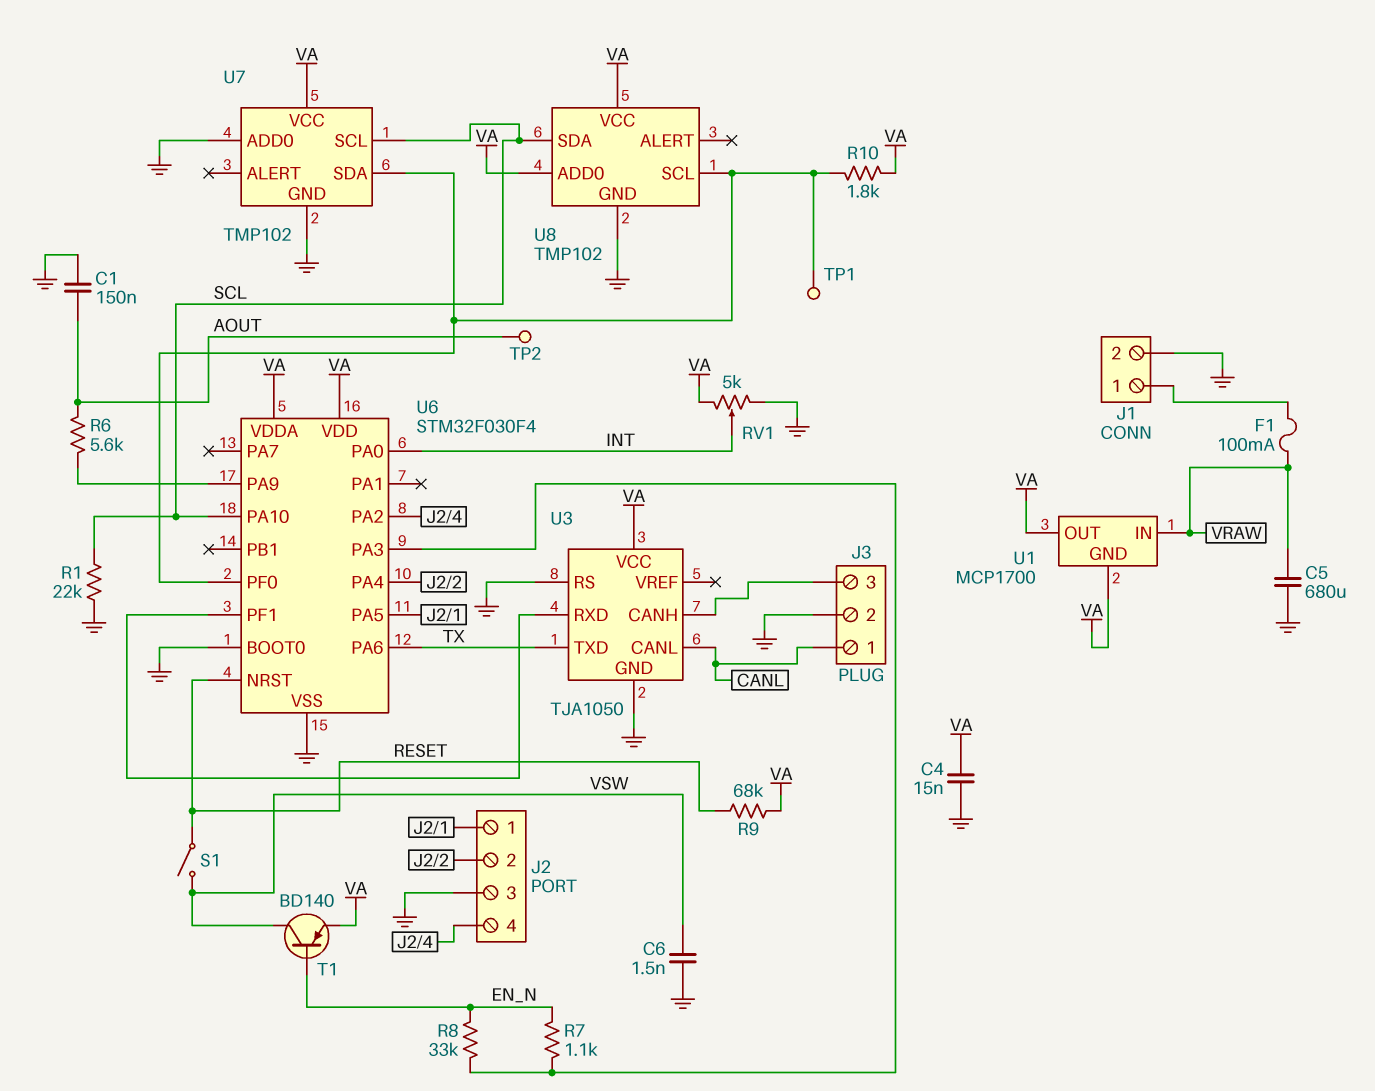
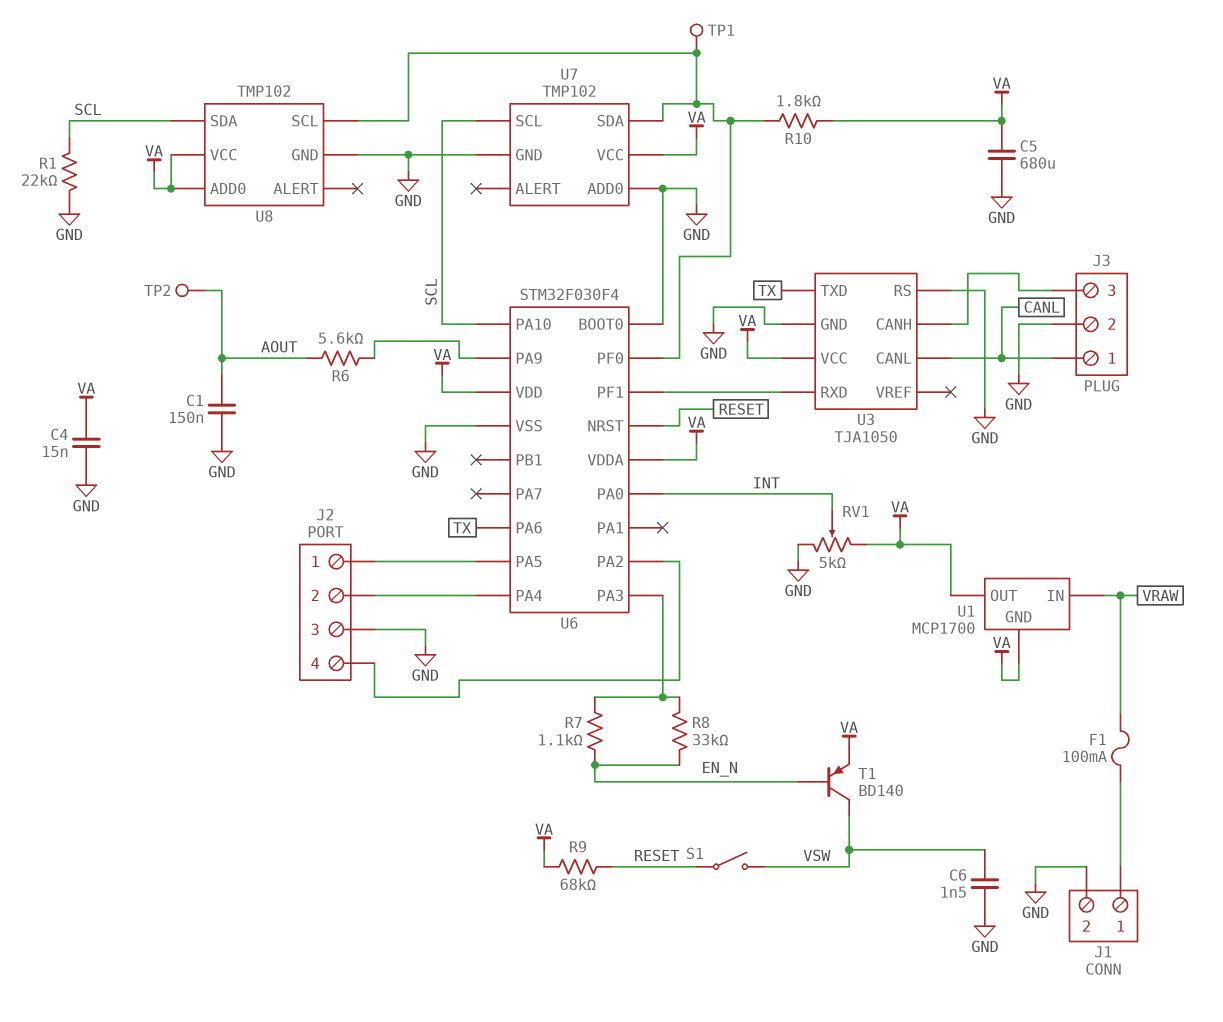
C5: 680uF (GND, VRAW) -> 680uF (GND, VA)

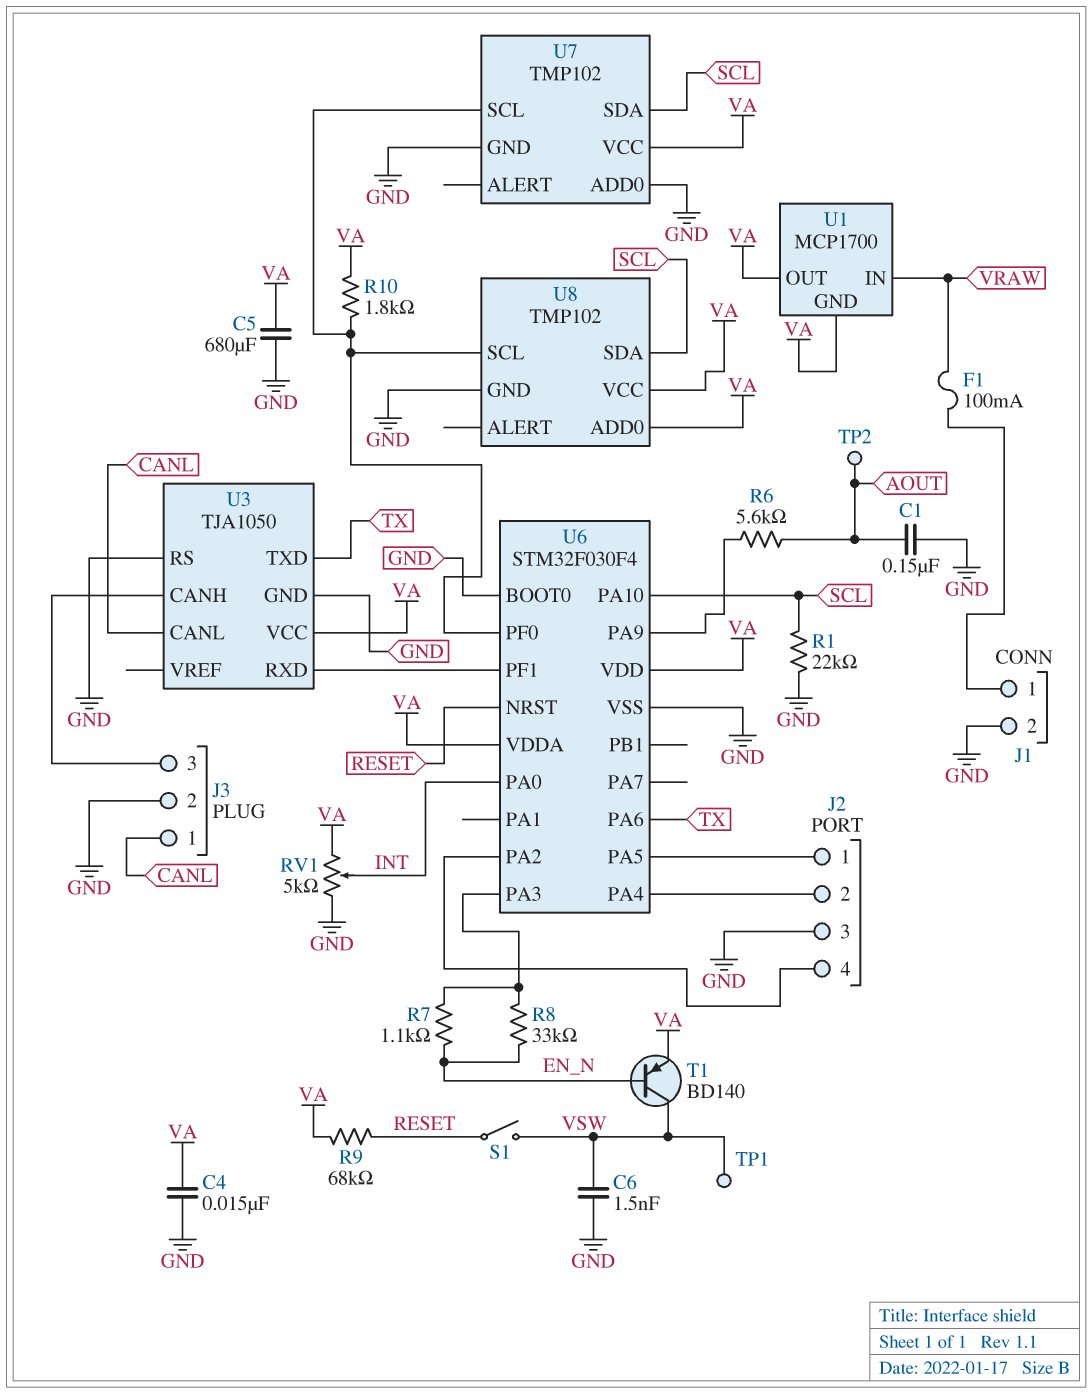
TP1: test point (U6/PF0) -> test point (VSW)
U7 pin SCL: SCL -> U6/PF0
U7 pin SDA: U6/PF0 -> SCL

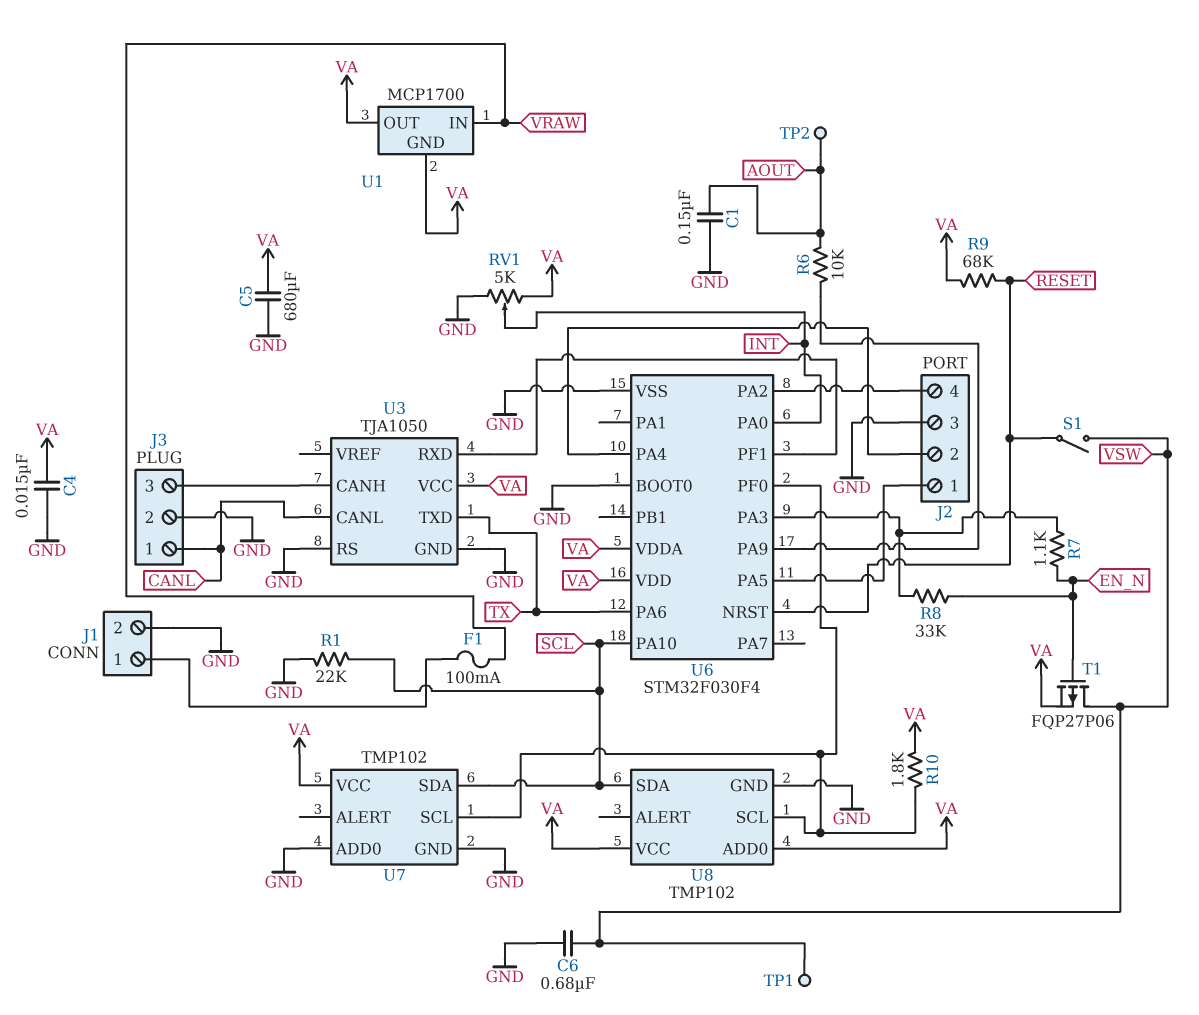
C6: 1.5nF (GND, VSW) -> 680nF (GND, VSW)
R6: 5.6k (AOUT, U6/PA9) -> 10k (AOUT, U6/PA9)
T1: PNP BD140 (B EN_N, C VSW, E VA) -> PMOS FQP27P06 (G EN_N, D VSW, S VA)

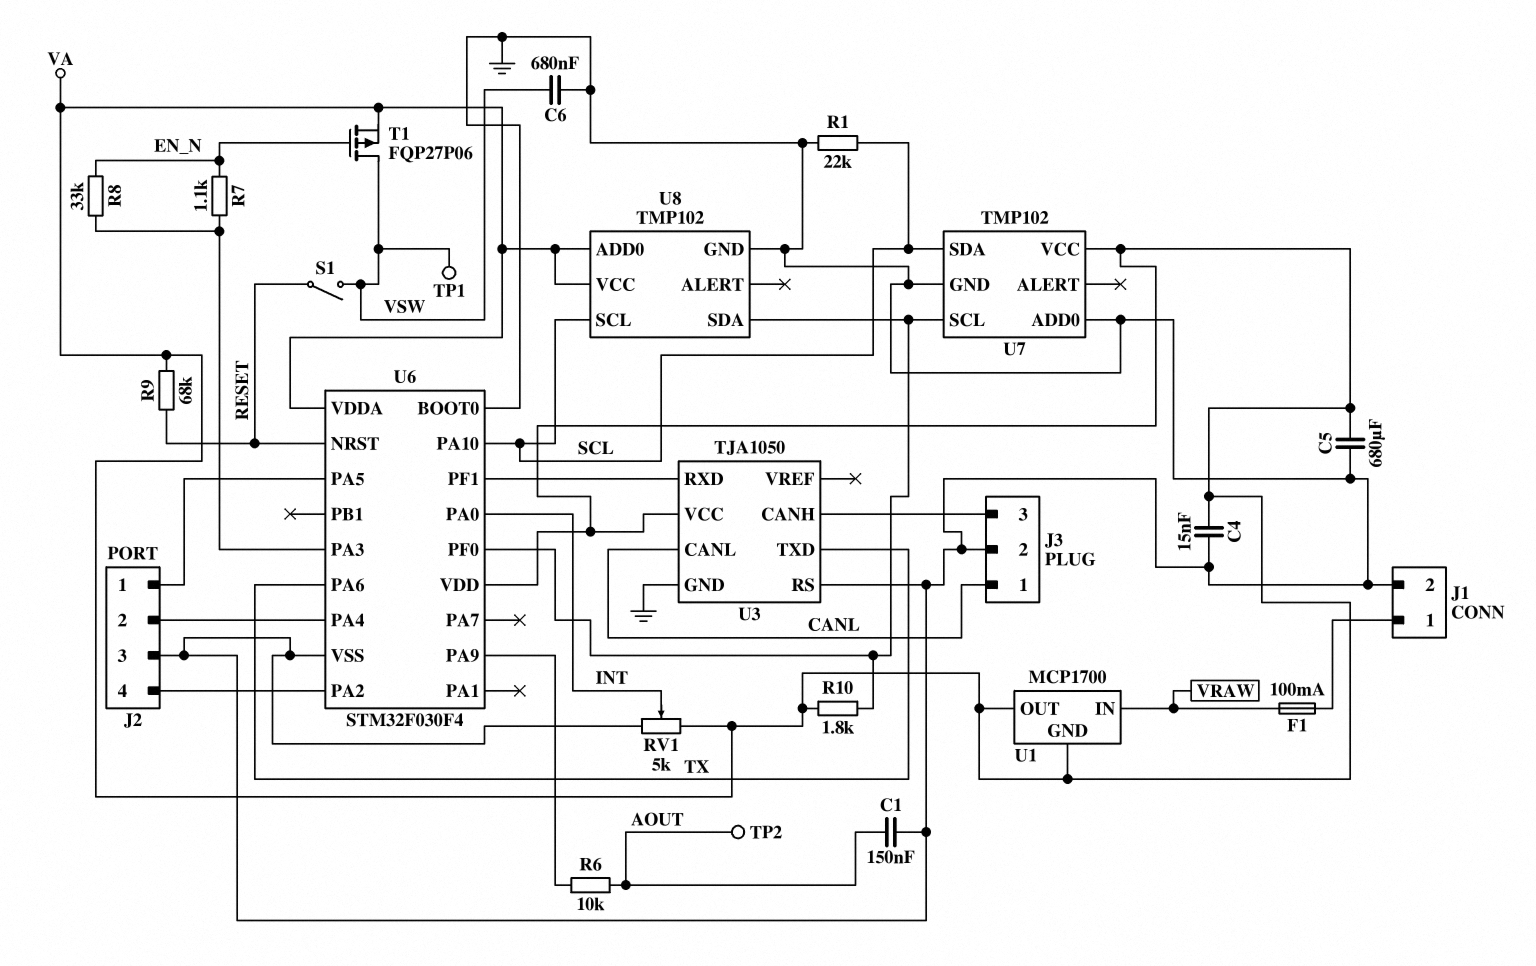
U8 pin SCL: U6/PF0 -> SCL
U8 pin SDA: SCL -> U6/PF0

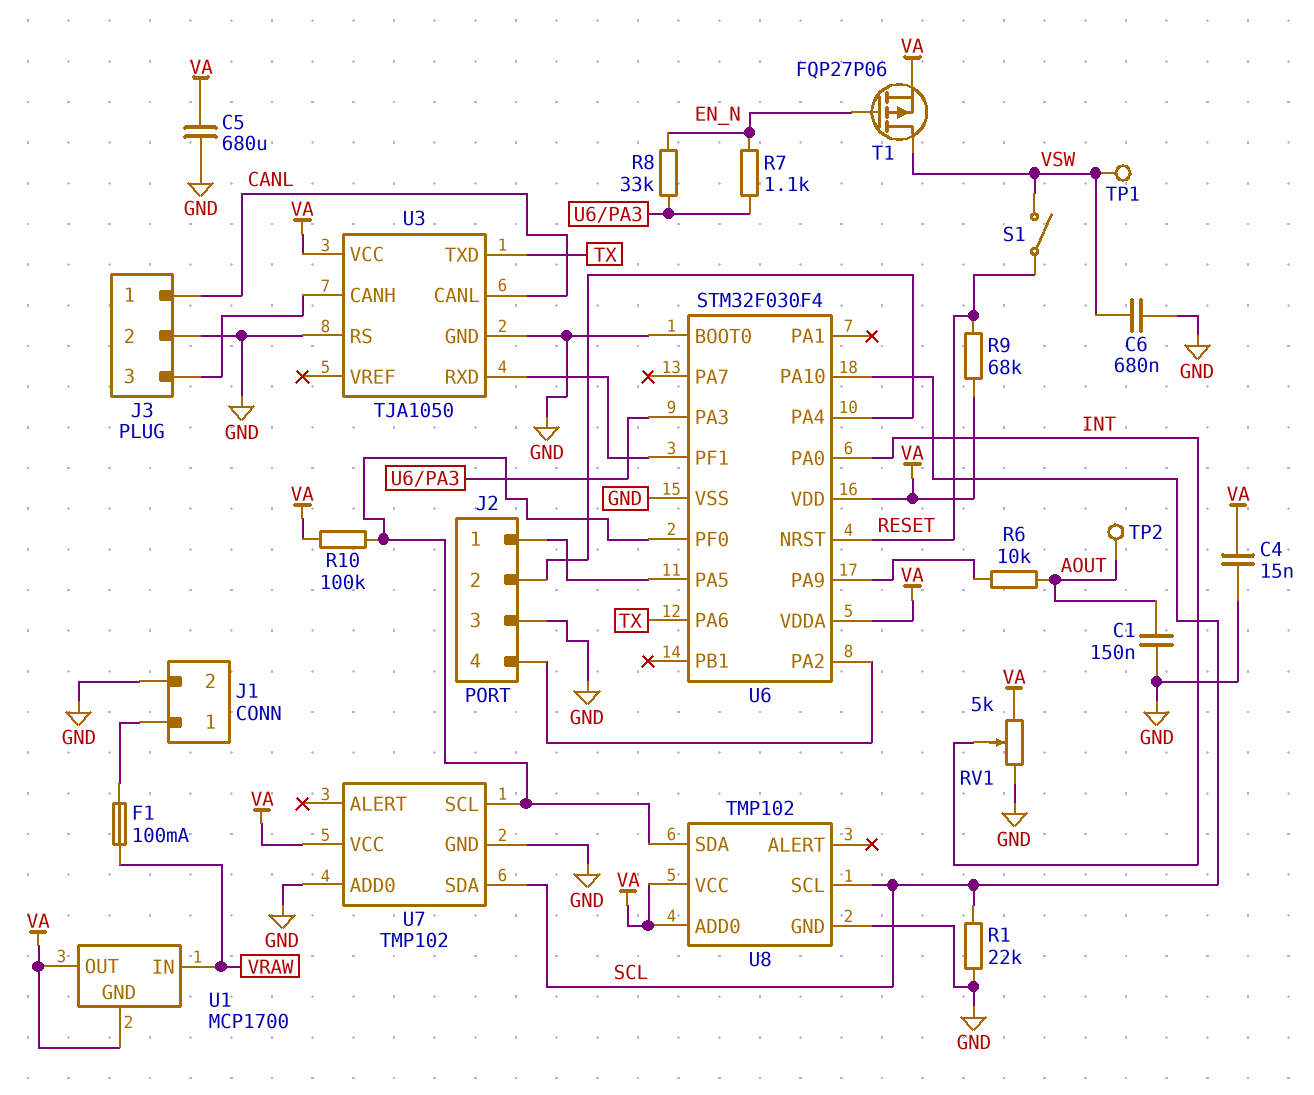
R10: 1.8k (U6/PF0, VA) -> 100k (U6/PF0, VA)

